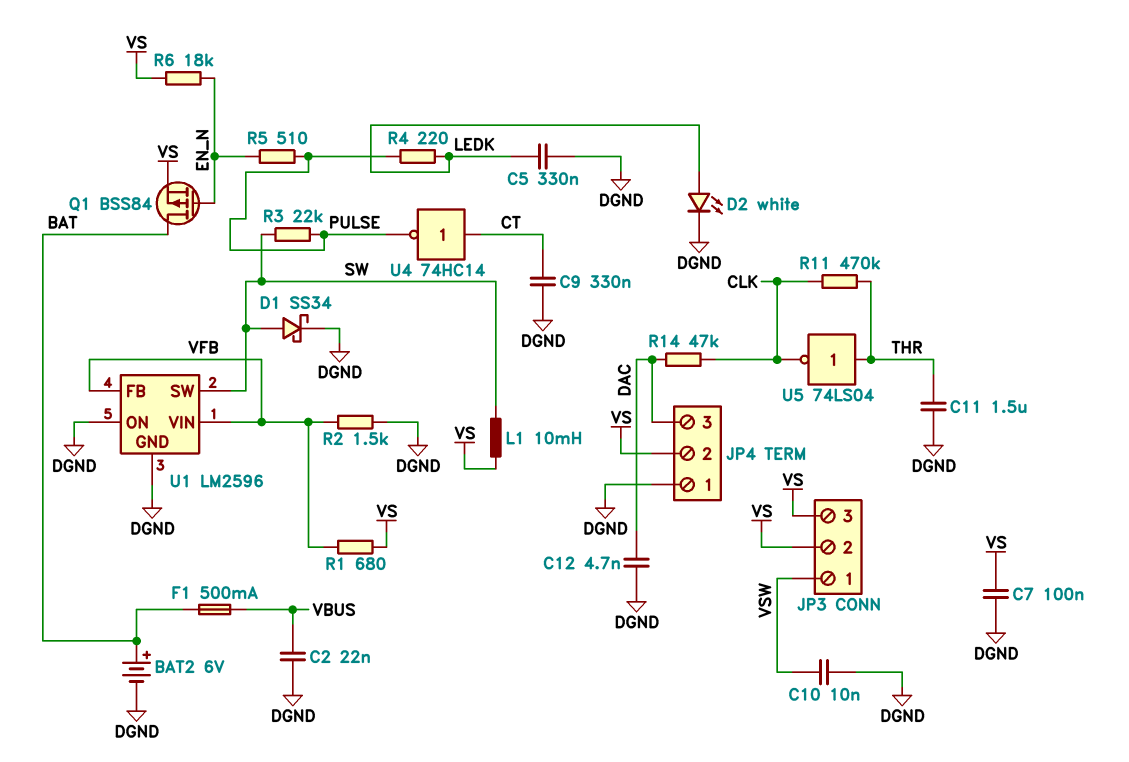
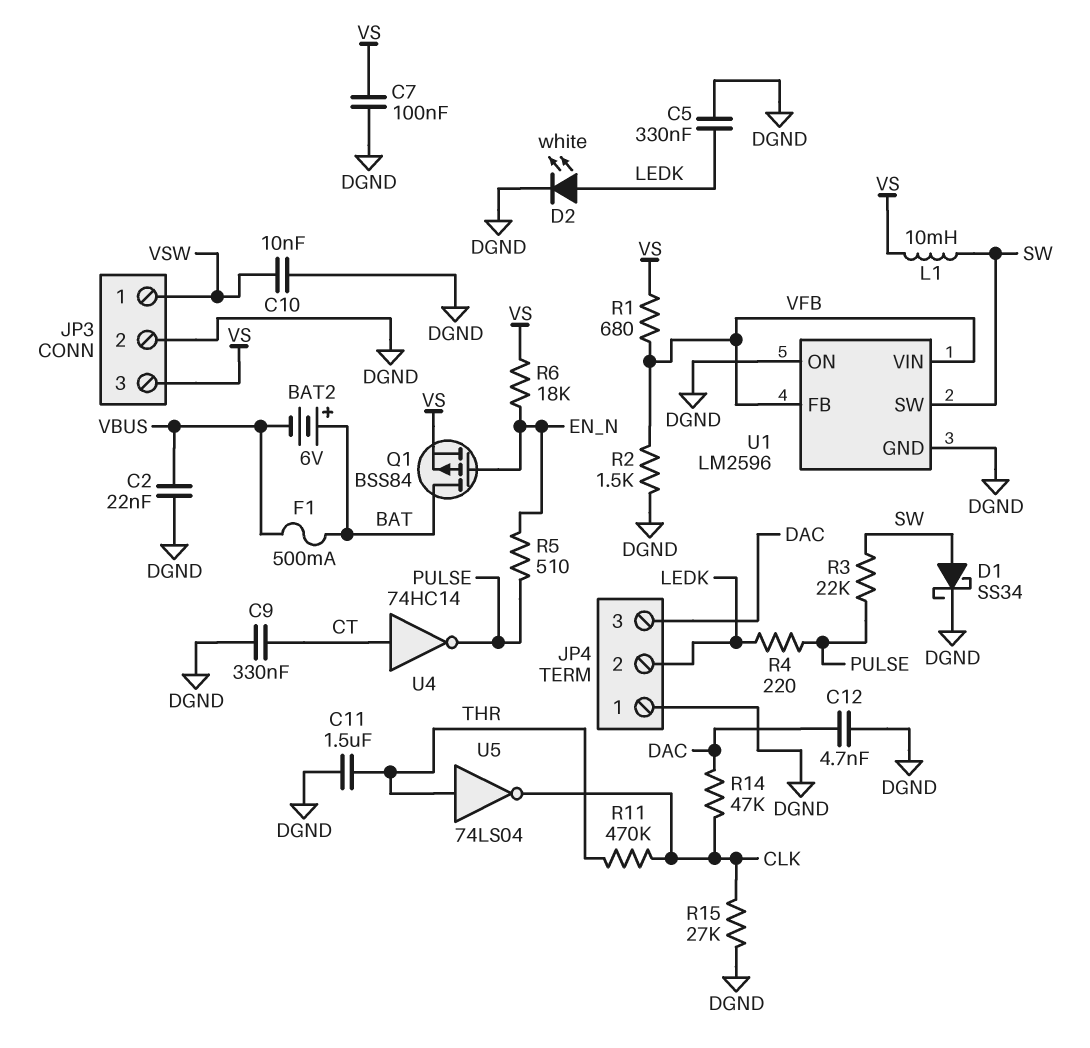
BAT2: 6V (plus BAT, minus DGND) -> 6V (plus BAT, minus VBUS)
JP3 pin 2: VS -> DGND
JP4 pin 2: VS -> LEDK
R15: none -> 27k (CLK, DGND)

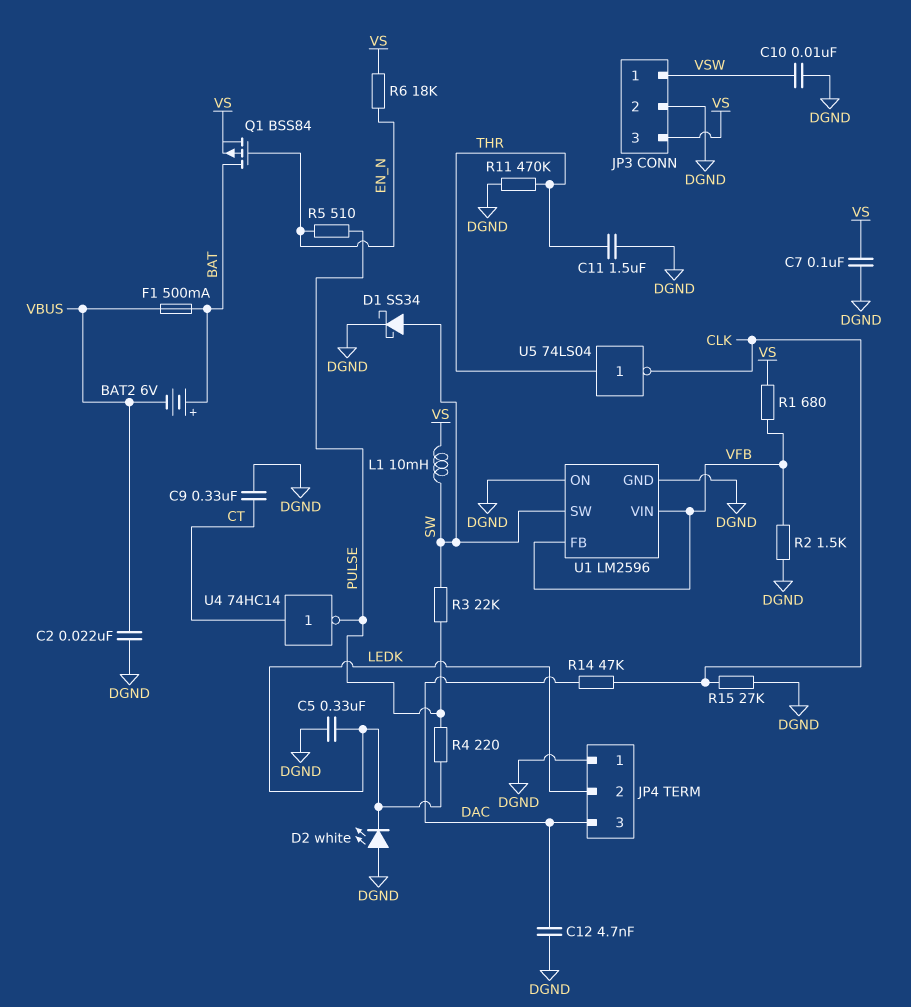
D2: LED white (A LEDK, K DGND) -> LED white (A DGND, K LEDK)
R11: 470k (CLK, THR) -> 470k (DGND, THR)

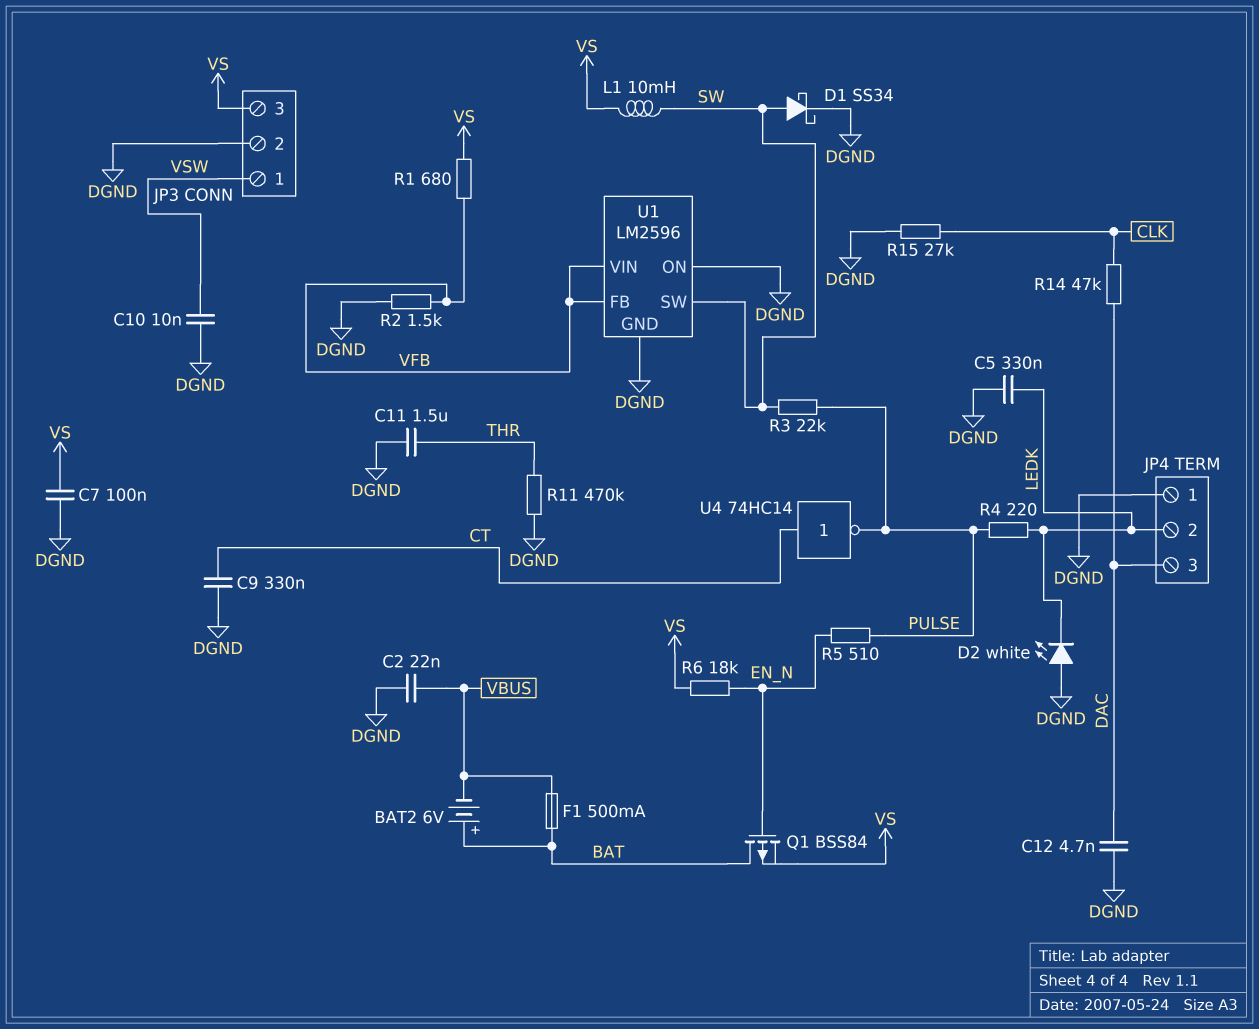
U5: NOT 74LS04 (in THR, out CLK) -> none

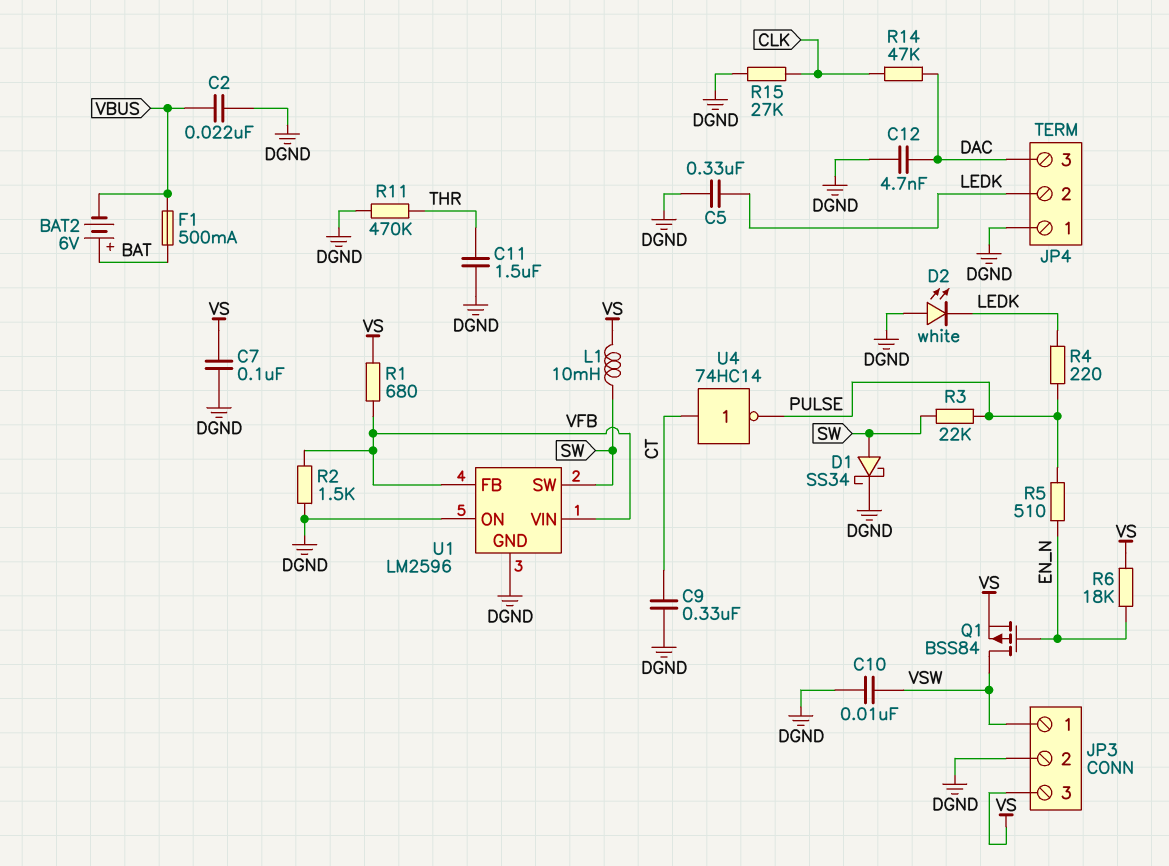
Q1: PMOS BSS84 (G EN_N, D BAT, S VS) -> PMOS BSS84 (G EN_N, D VSW, S VS)

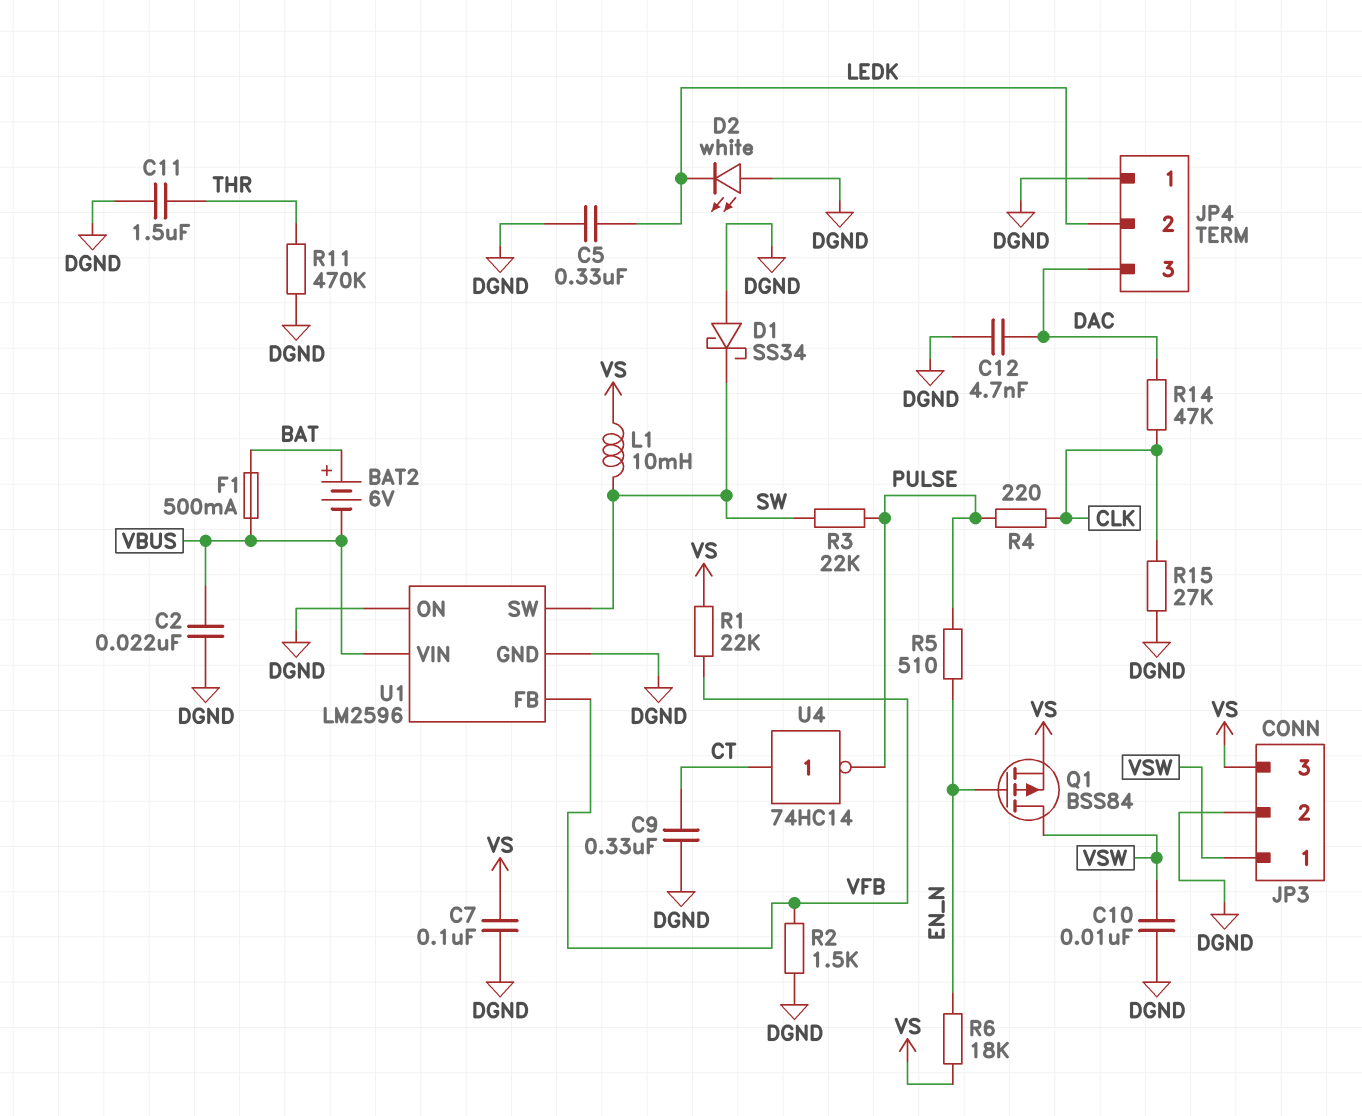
D1: schottky SS34 (A SW, K DGND) -> schottky SS34 (A DGND, K SW)
R1: 680 (VFB, VS) -> 22k (VFB, VS)
R4: 220 (LEDK, PULSE) -> 220 (CLK, PULSE)
U1 pin VIN: VFB -> VBUS

